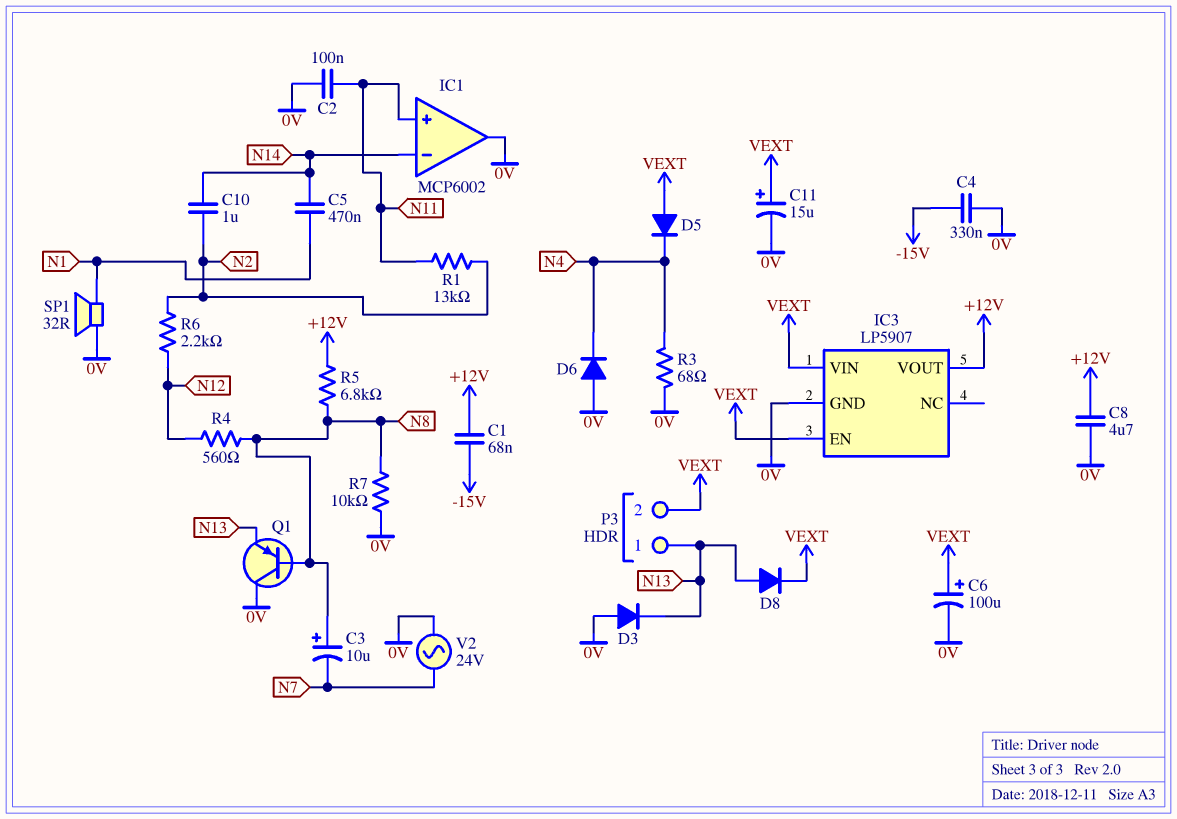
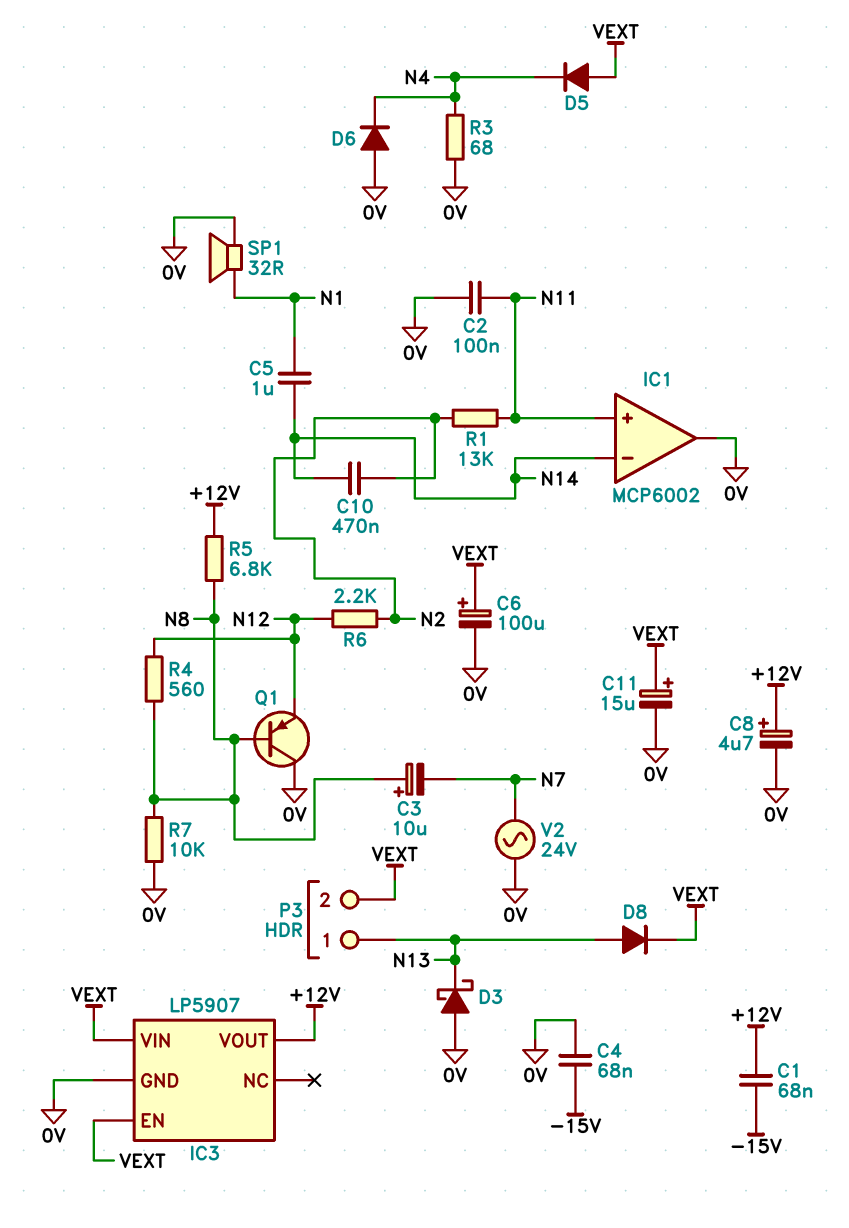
C4: 330nF (-15V, 0V) -> 68nF (-15V, 0V)
C5: 470nF (N1, N14) -> 1uF (N1, N14)
C8: 4.7uF (+12V, 0V) -> 4.7uF (plus +12V, minus 0V)
C10: 1uF (N2, N14) -> 470nF (N2, N14)
D3: diode (A 0V, K N13) -> schottky (A 0V, K N13)
Q1: PNP (B N8, C 0V, E N13) -> PNP (B N8, C 0V, E N12)

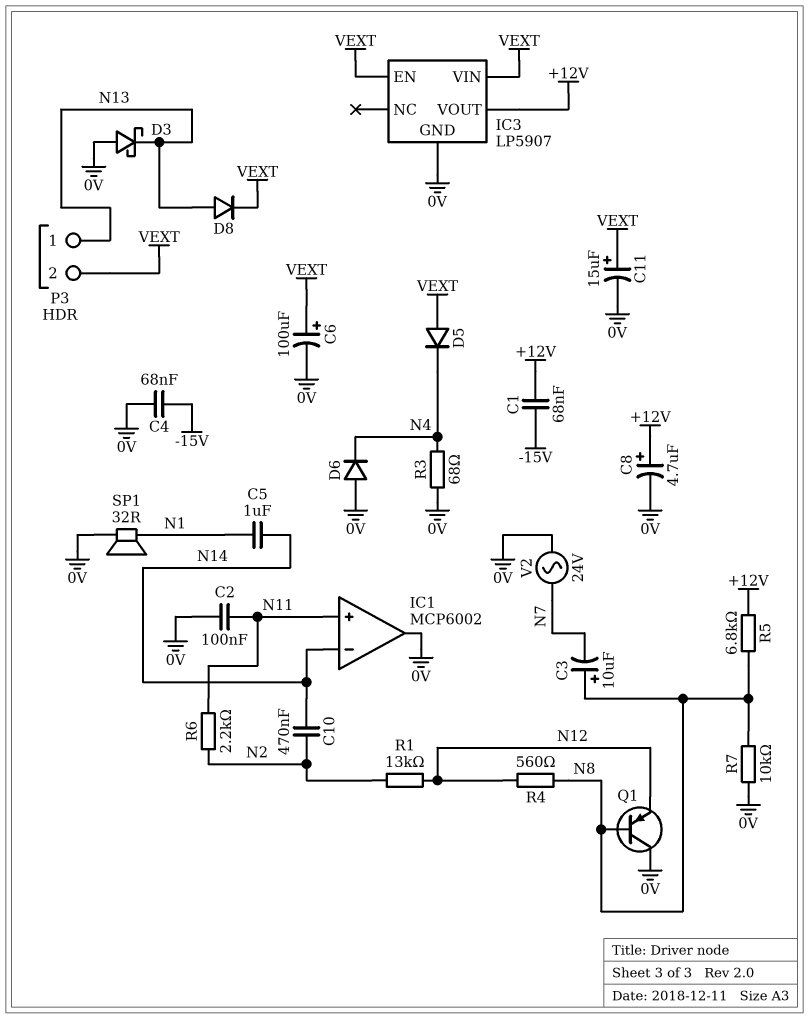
R1: 13k (N2, N11) -> 13k (N2, N12)
R6: 2.2k (N2, N12) -> 2.2k (N2, N11)

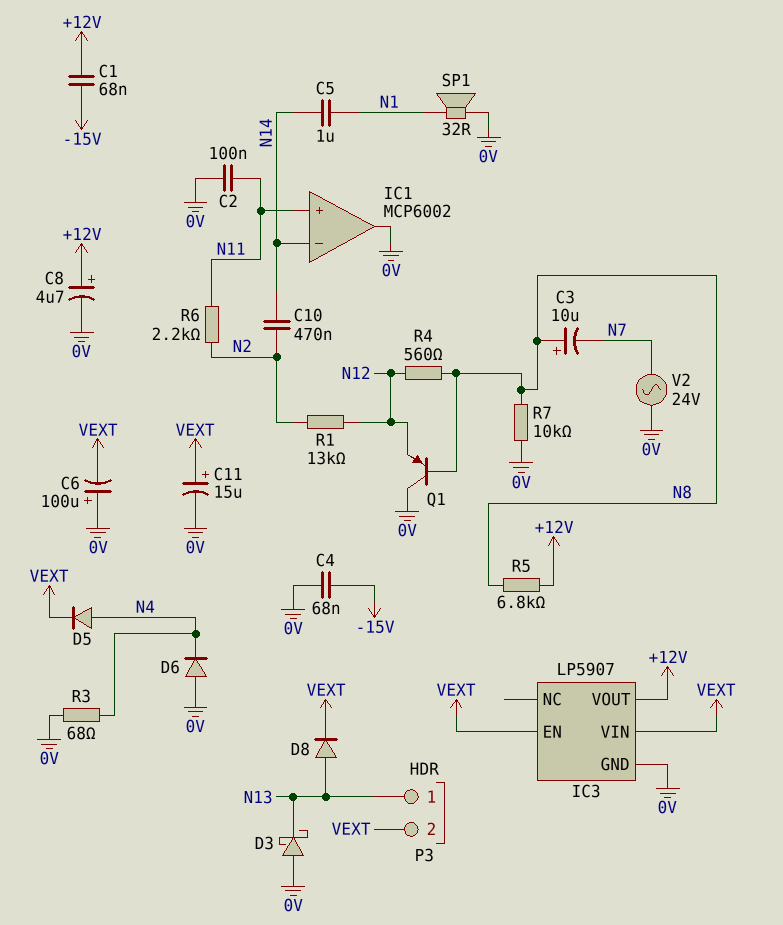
C6: 100uF (plus VEXT, minus 0V) -> 100uF (plus 0V, minus VEXT)
D5: diode (A VEXT, K N4) -> diode (A N4, K VEXT)

